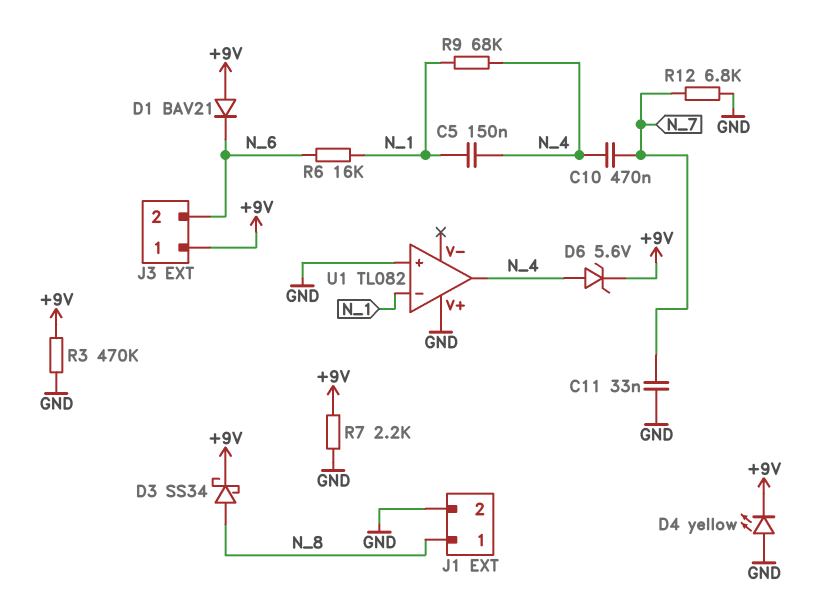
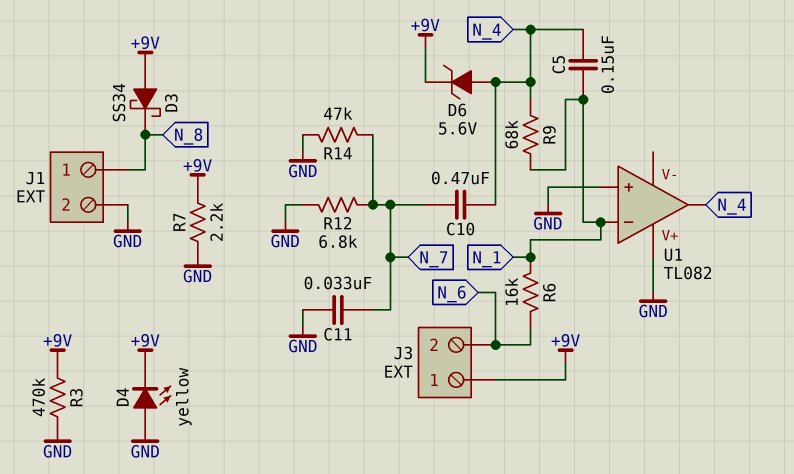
D1: diode BAV21 (A +9V, K N_6) -> none
D3: schottky SS34 (A N_8, K +9V) -> schottky SS34 (A +9V, K N_8)
R14: none -> 47k (GND, N_7)

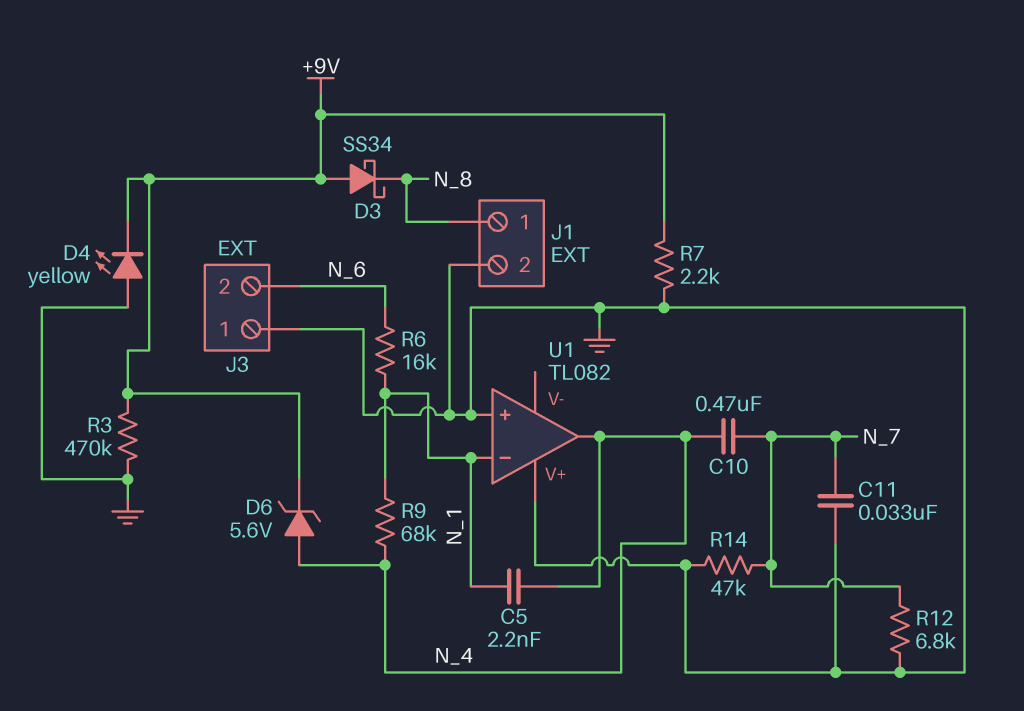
C5: 150nF (N_1, N_4) -> 2.2nF (N_1, N_4)
J3 pin 1: +9V -> GND

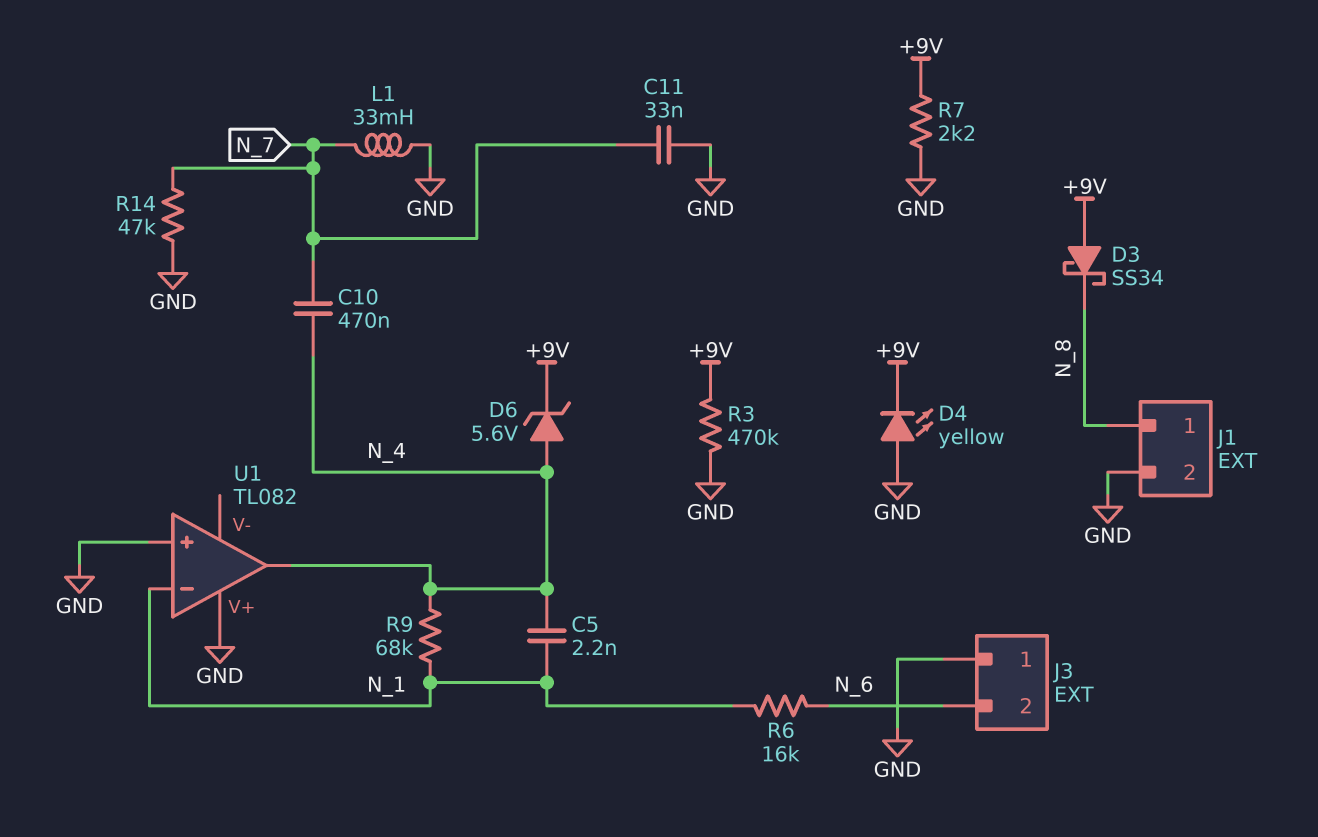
L1: none -> 33mH (GND, N_7)
R12: 6.8k (GND, N_7) -> none

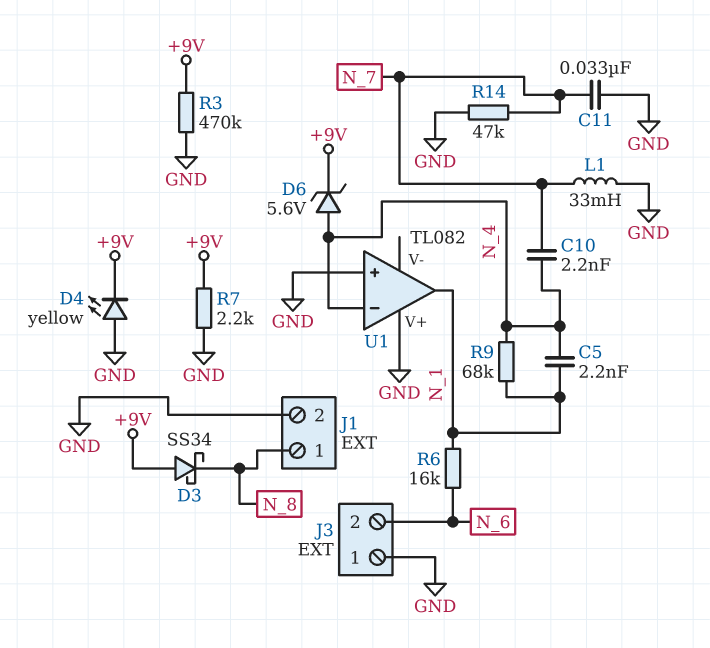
C10: 470nF (N_4, N_7) -> 2.2nF (N_4, N_7)
U1 pin in-: N_1 -> N_4
U1 pin out: N_4 -> N_1

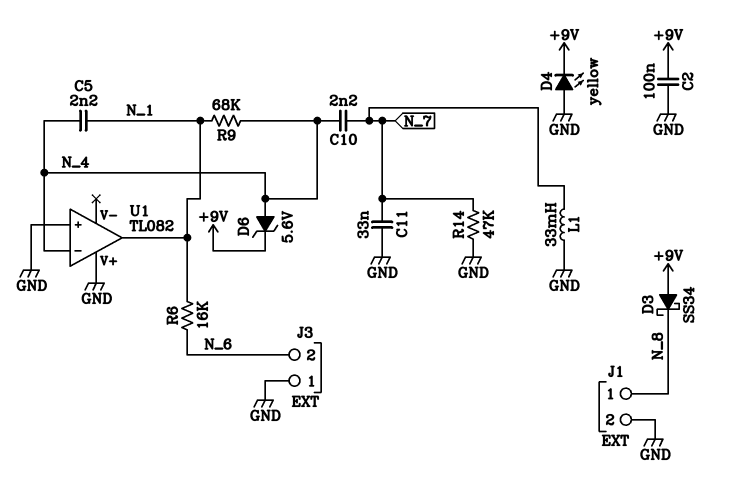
C2: none -> 100nF (+9V, GND)
R3: 470k (+9V, GND) -> none
R7: 2.2k (+9V, GND) -> none

